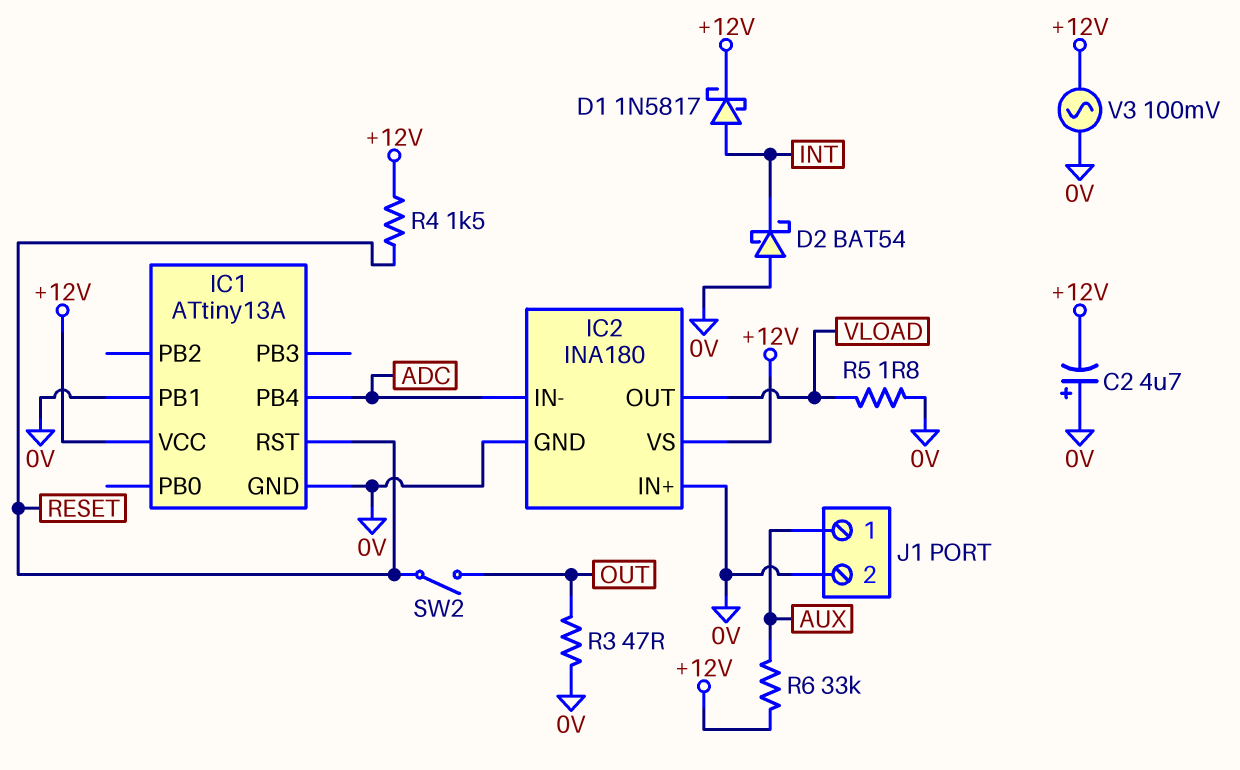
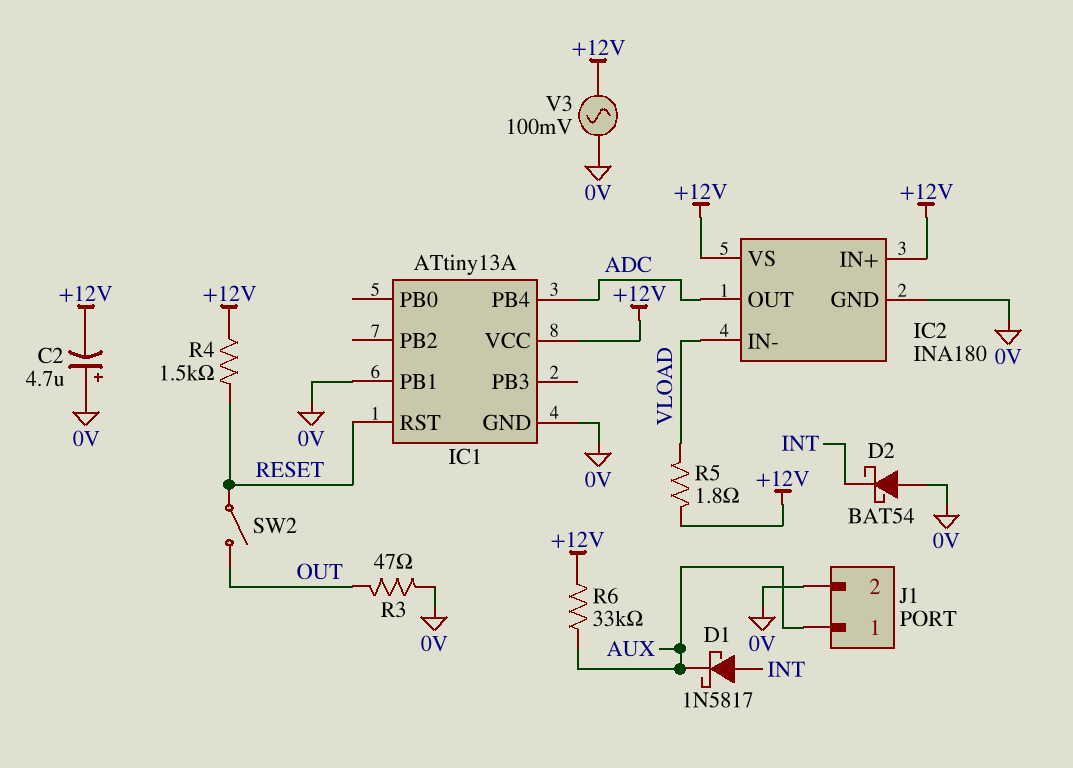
D1: schottky 1N5817 (A INT, K +12V) -> schottky 1N5817 (A INT, K AUX)
IC2 pin IN+: 0V -> +12V
IC2 pin IN-: ADC -> VLOAD
IC2 pin OUT: VLOAD -> ADC
R5: 1.8 (0V, VLOAD) -> 1.8 (+12V, VLOAD)

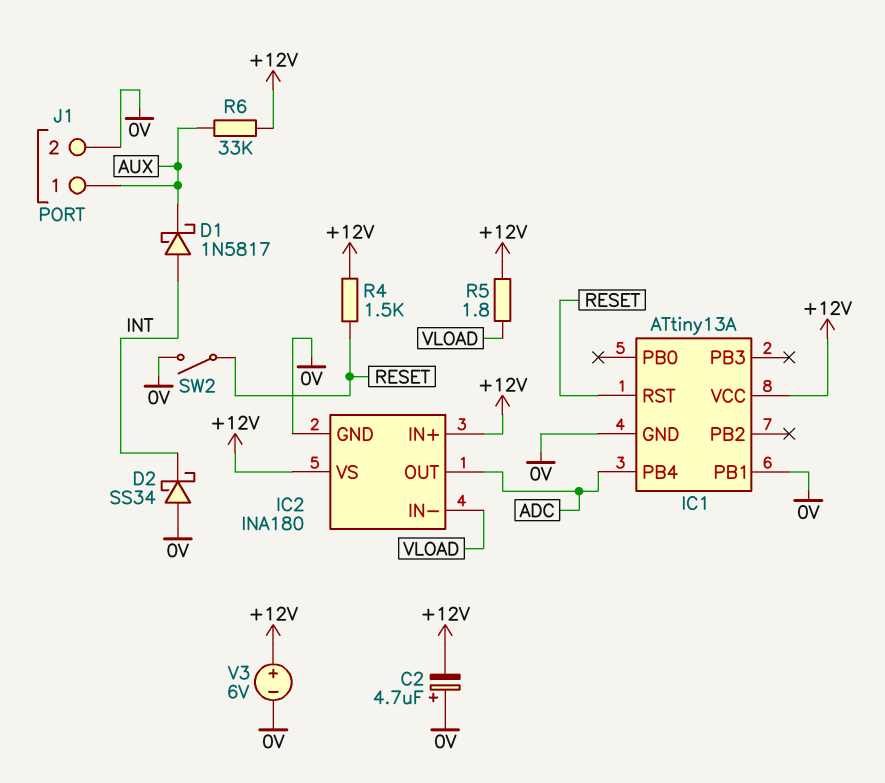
D2: schottky BAT54 (A 0V, K INT) -> schottky SS34 (A 0V, K INT)
R3: 47 (0V, OUT) -> none
SW2: switch (OUT, RESET) -> switch (0V, RESET)
V3: AC 100mV (+12V, 0V) -> 6V (plus +12V, minus 0V)

